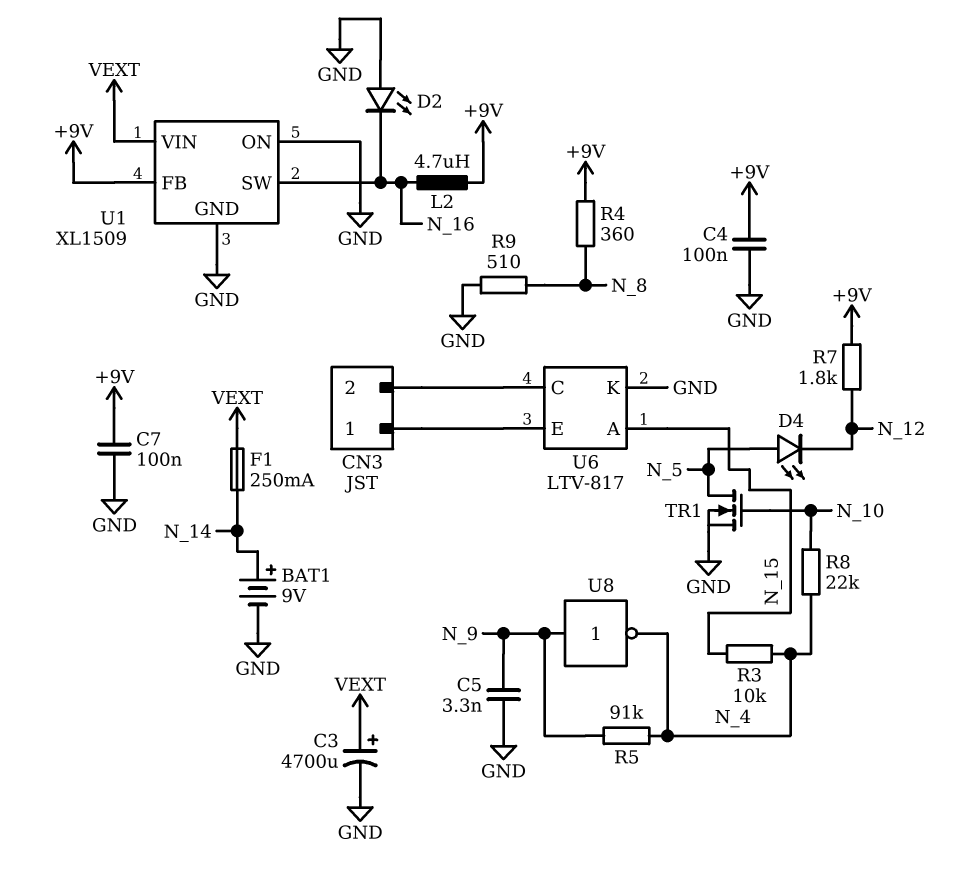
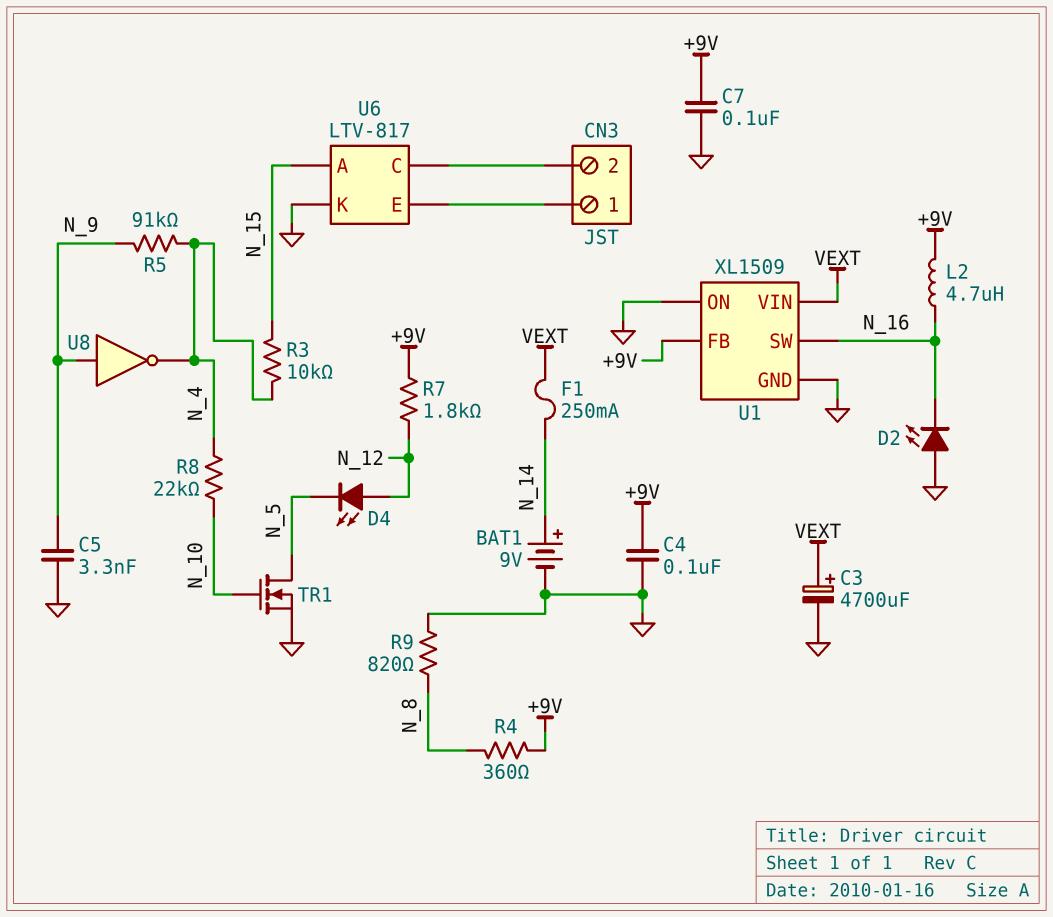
D4: LED (A N_5, K N_12) -> LED (A N_12, K N_5)
R9: 510 (GND, N_8) -> 820 (GND, N_8)

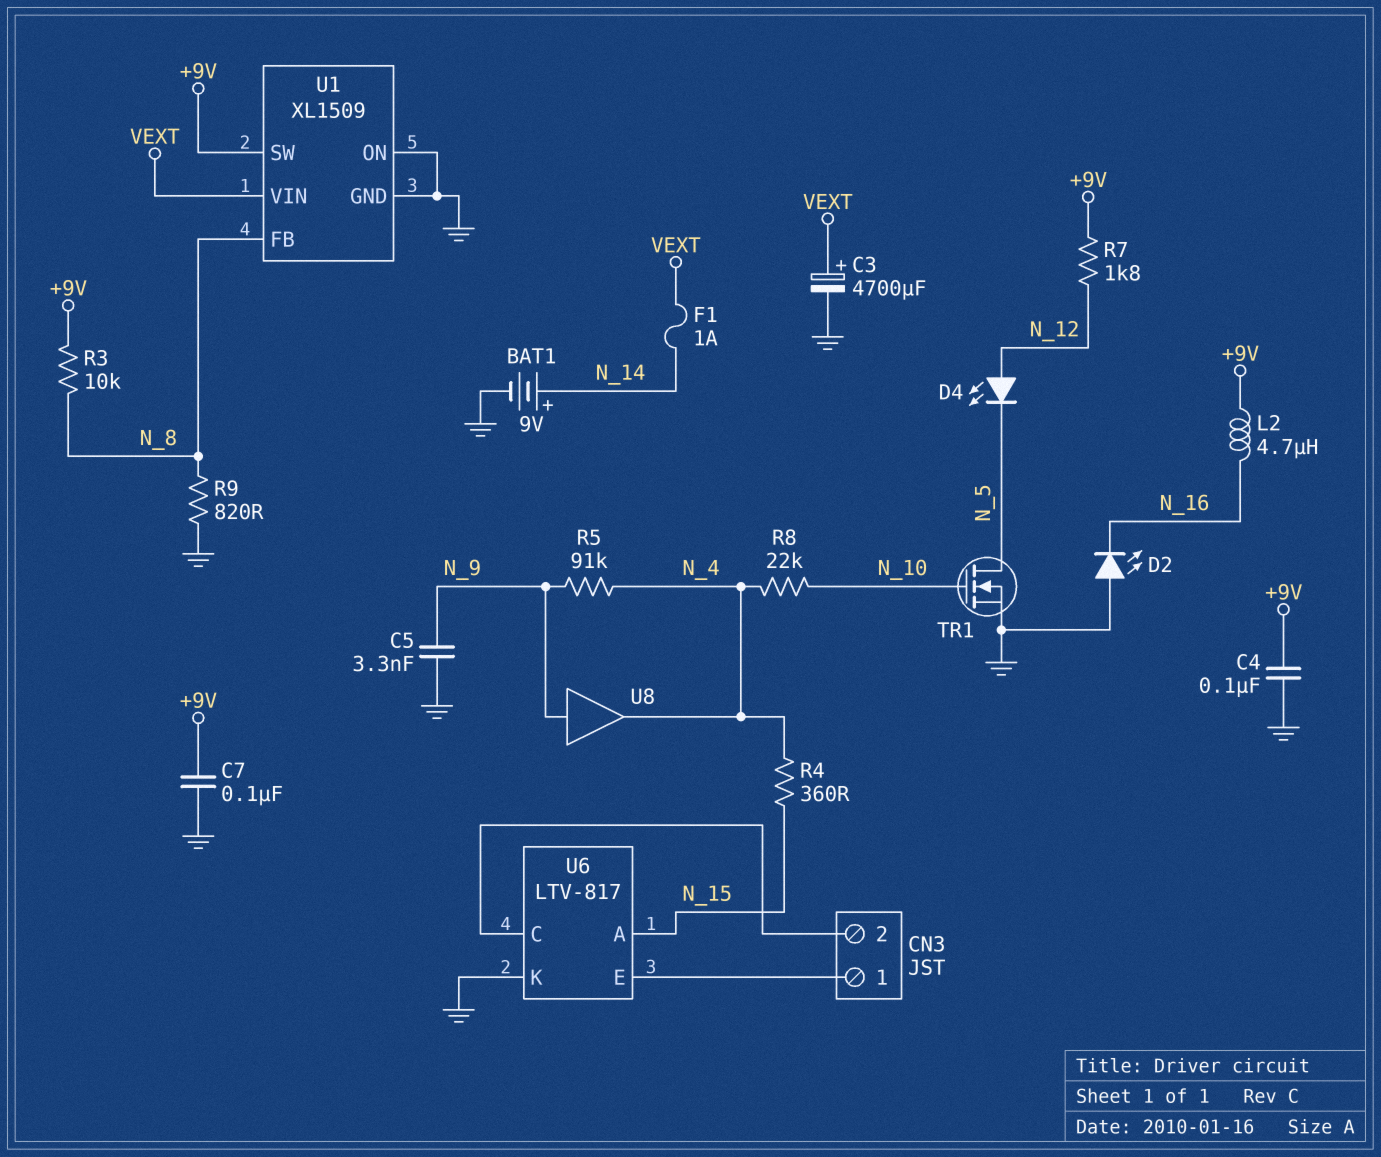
F1: 250mA (N_14, VEXT) -> 1A (N_14, VEXT)
R3: 10k (N_4, N_15) -> 10k (+9V, N_8)
R4: 360 (+9V, N_8) -> 360 (N_4, N_15)
U1 pin FB: +9V -> N_8
U1 pin SW: N_16 -> +9V
U8: NOT (in N_9, out N_4) -> buffer (in N_9, out N_4)

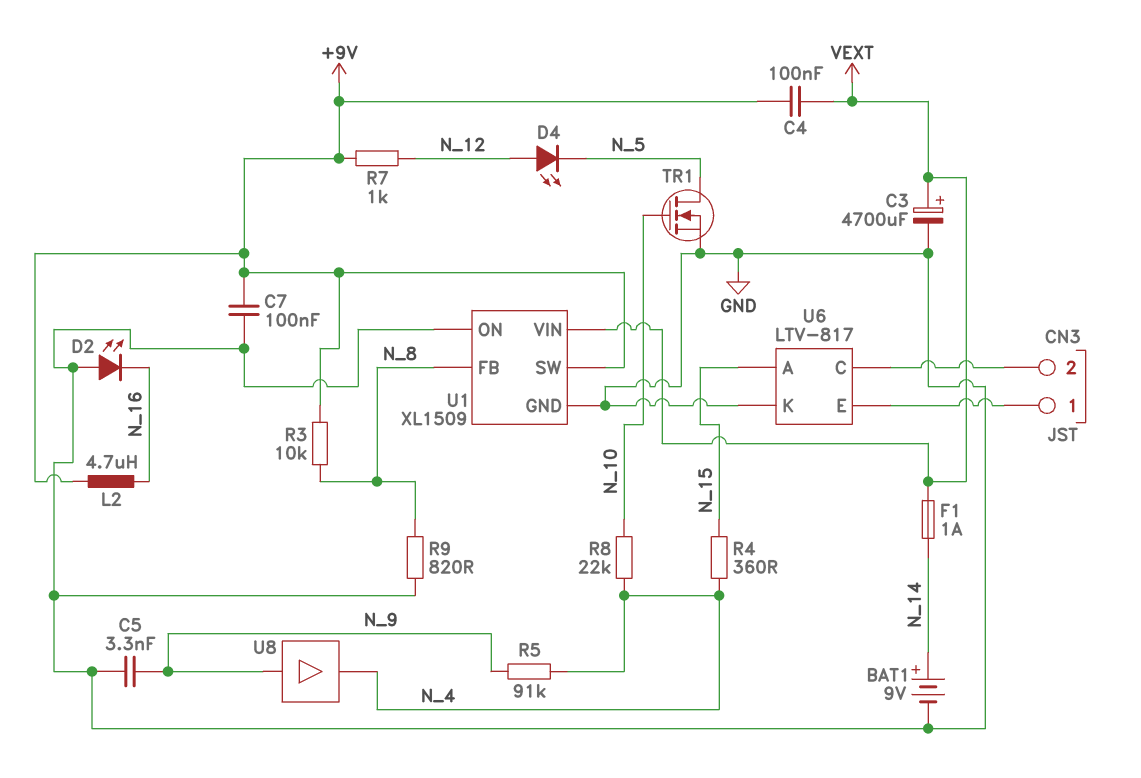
C4: 100nF (+9V, GND) -> 100nF (+9V, VEXT)
R7: 1.8k (+9V, N_12) -> 1k (+9V, N_12)

